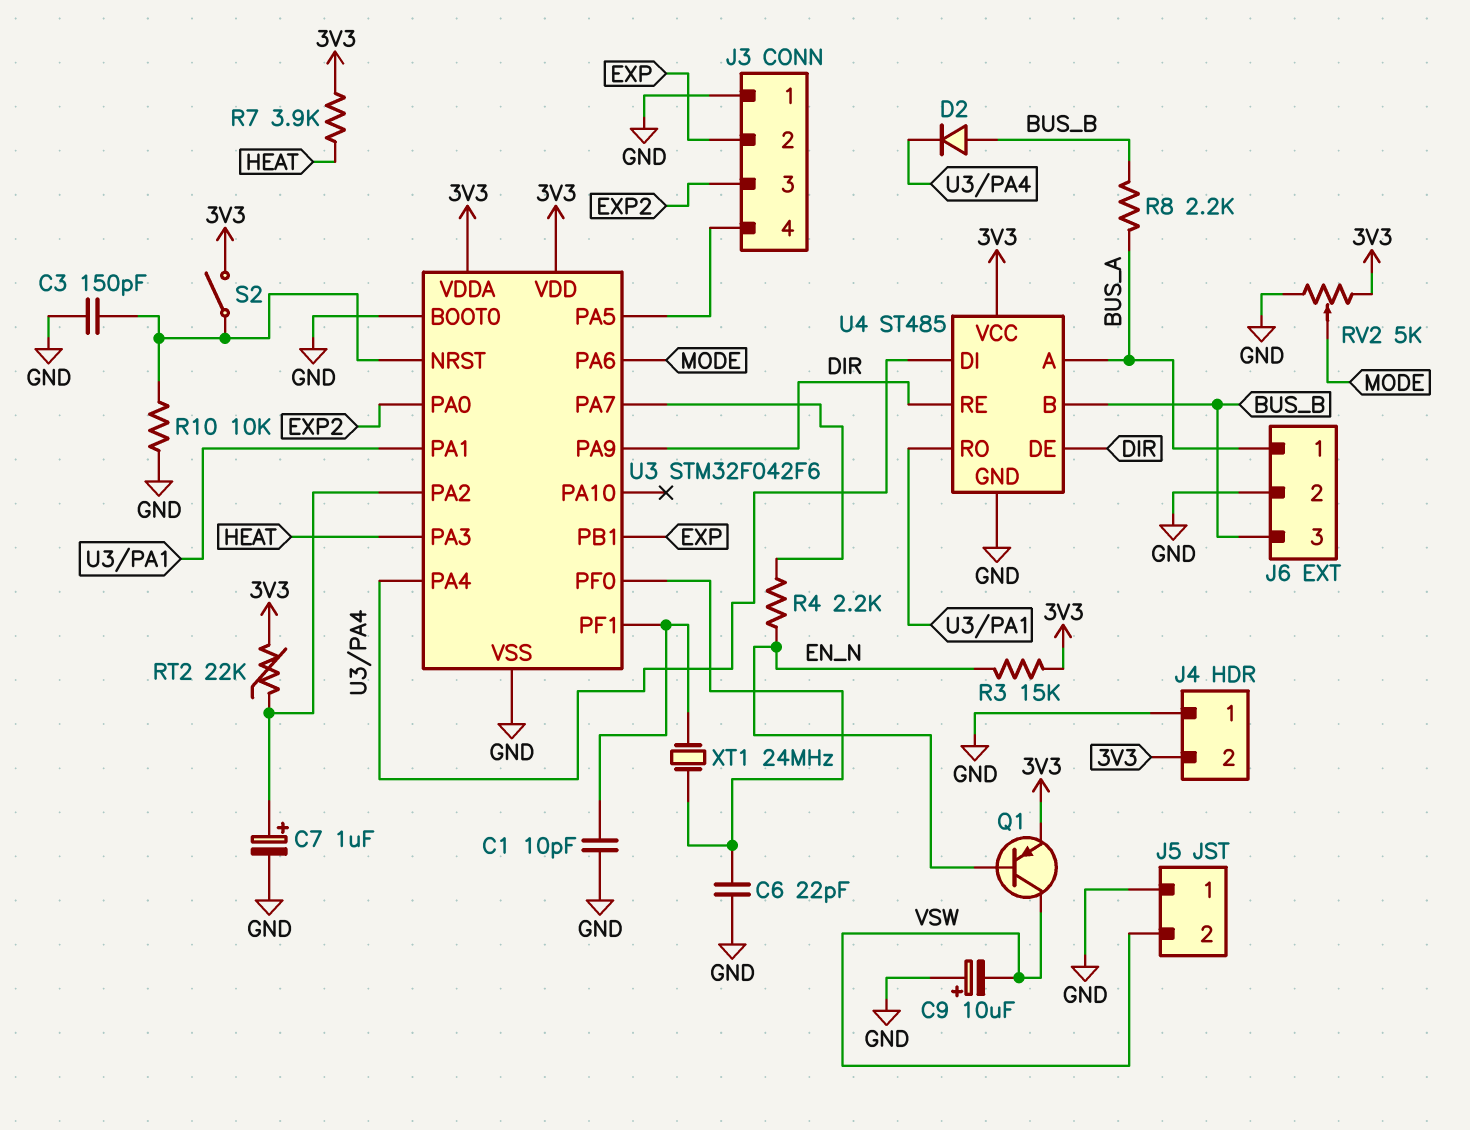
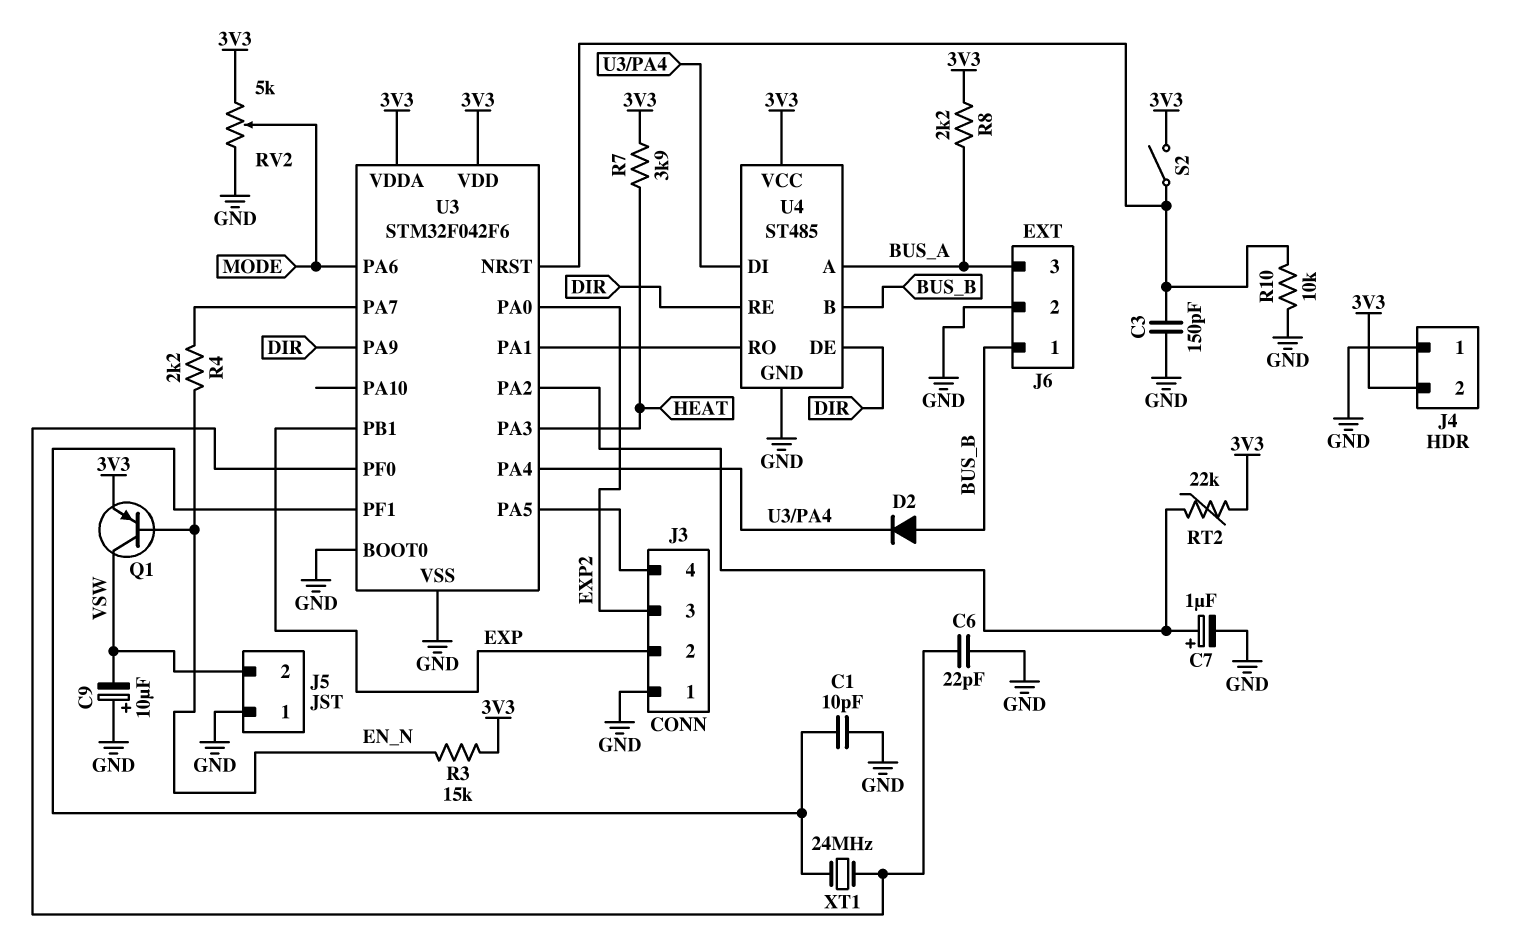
J6 pin 1: BUS_A -> BUS_B
J6 pin 3: BUS_B -> BUS_A
R8: 2.2k (BUS_A, BUS_B) -> 2.2k (3V3, BUS_A)

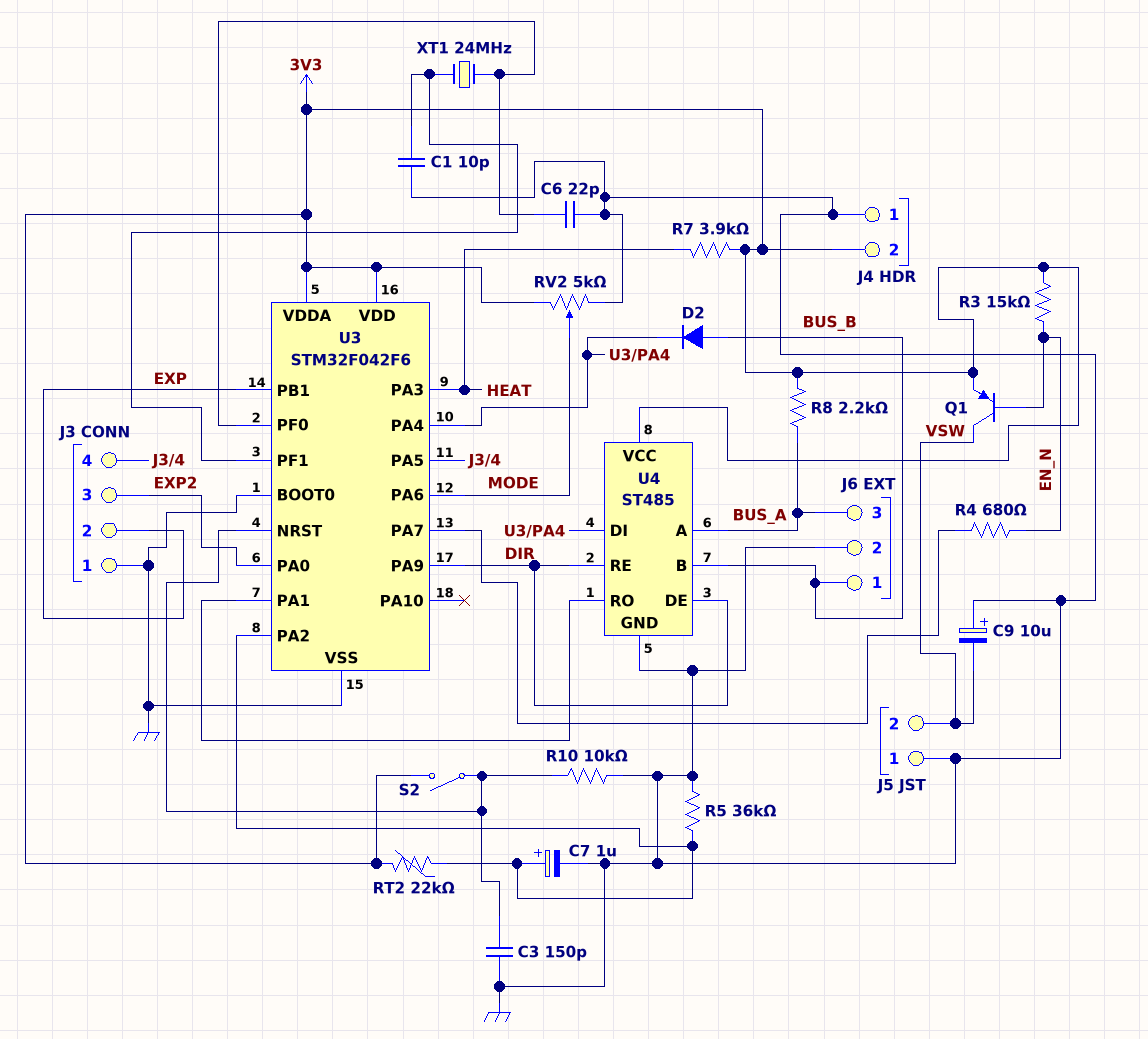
R4: 2.2k (EN_N, U3/PA7) -> 680 (EN_N, U3/PA7)
R5: none -> 36k (GND, U3/PA2)

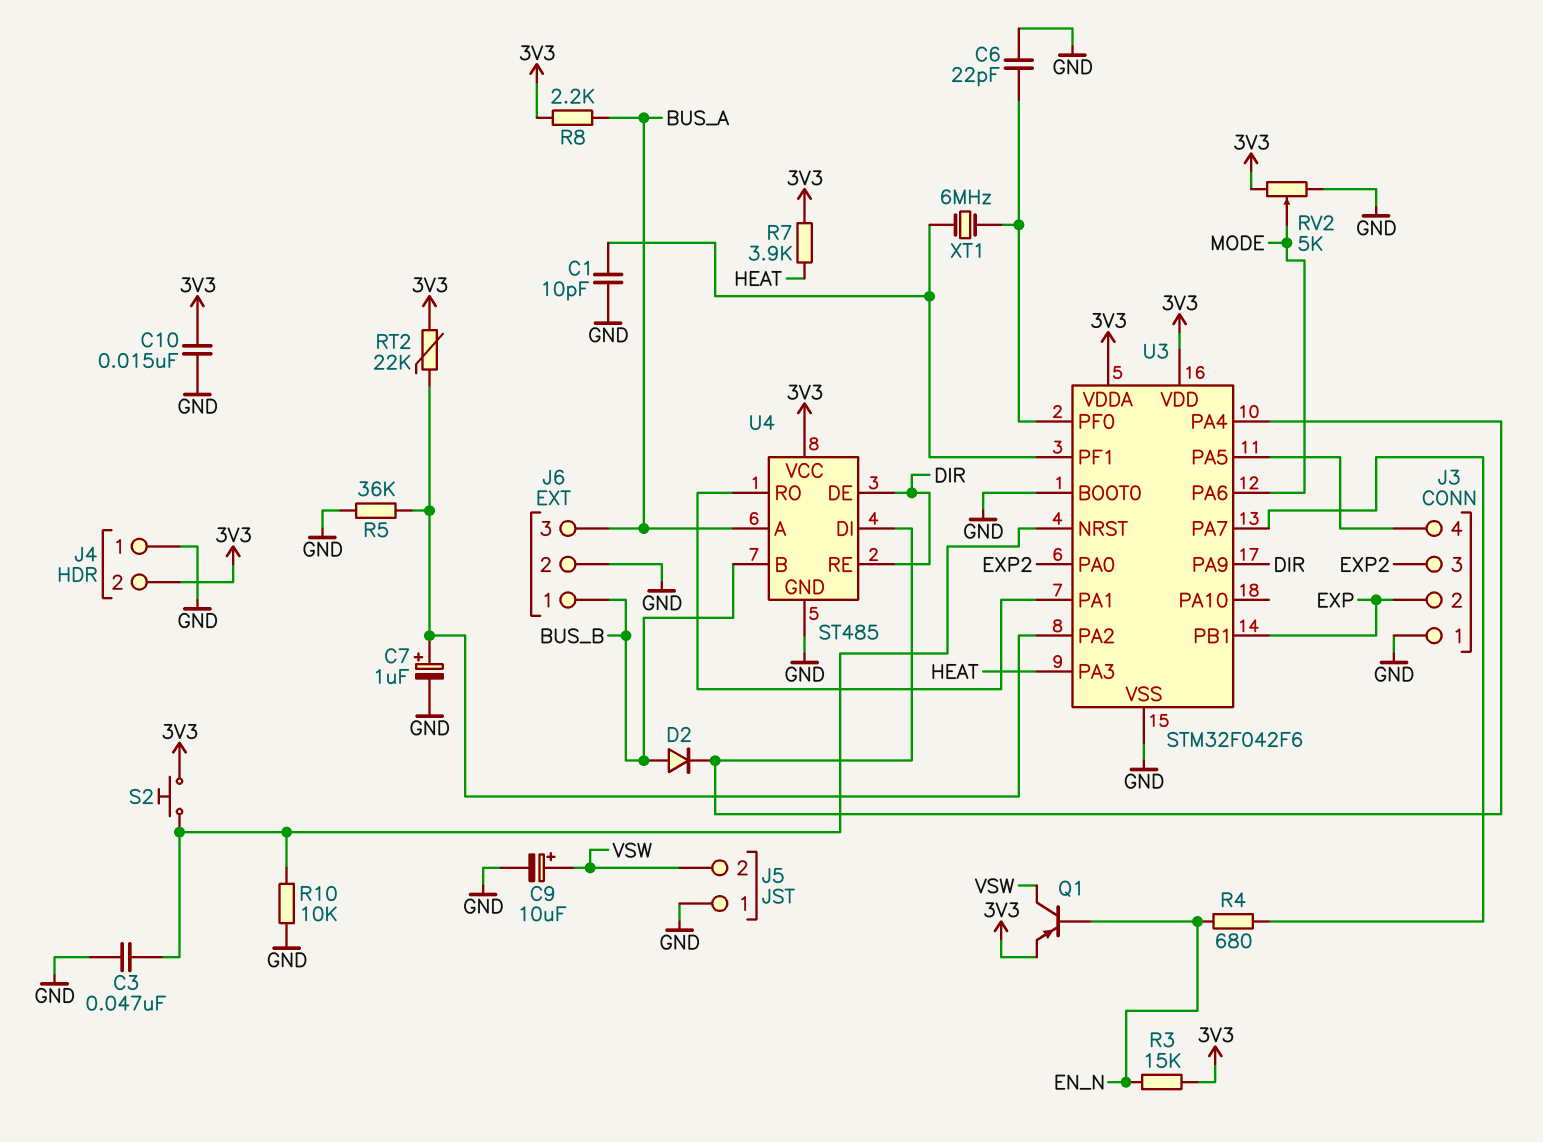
C3: 150pF (GND, U3/NRST) -> 47nF (GND, U3/NRST)
C9: 10uF (plus GND, minus VSW) -> 10uF (plus VSW, minus GND)
C10: none -> 15nF (3V3, GND)
S2: switch (3V3, U3/NRST) -> button (3V3, U3/NRST)
XT1: 24MHz (U3/PF0, U3/PF1) -> 6MHz (U3/PF0, U3/PF1)

